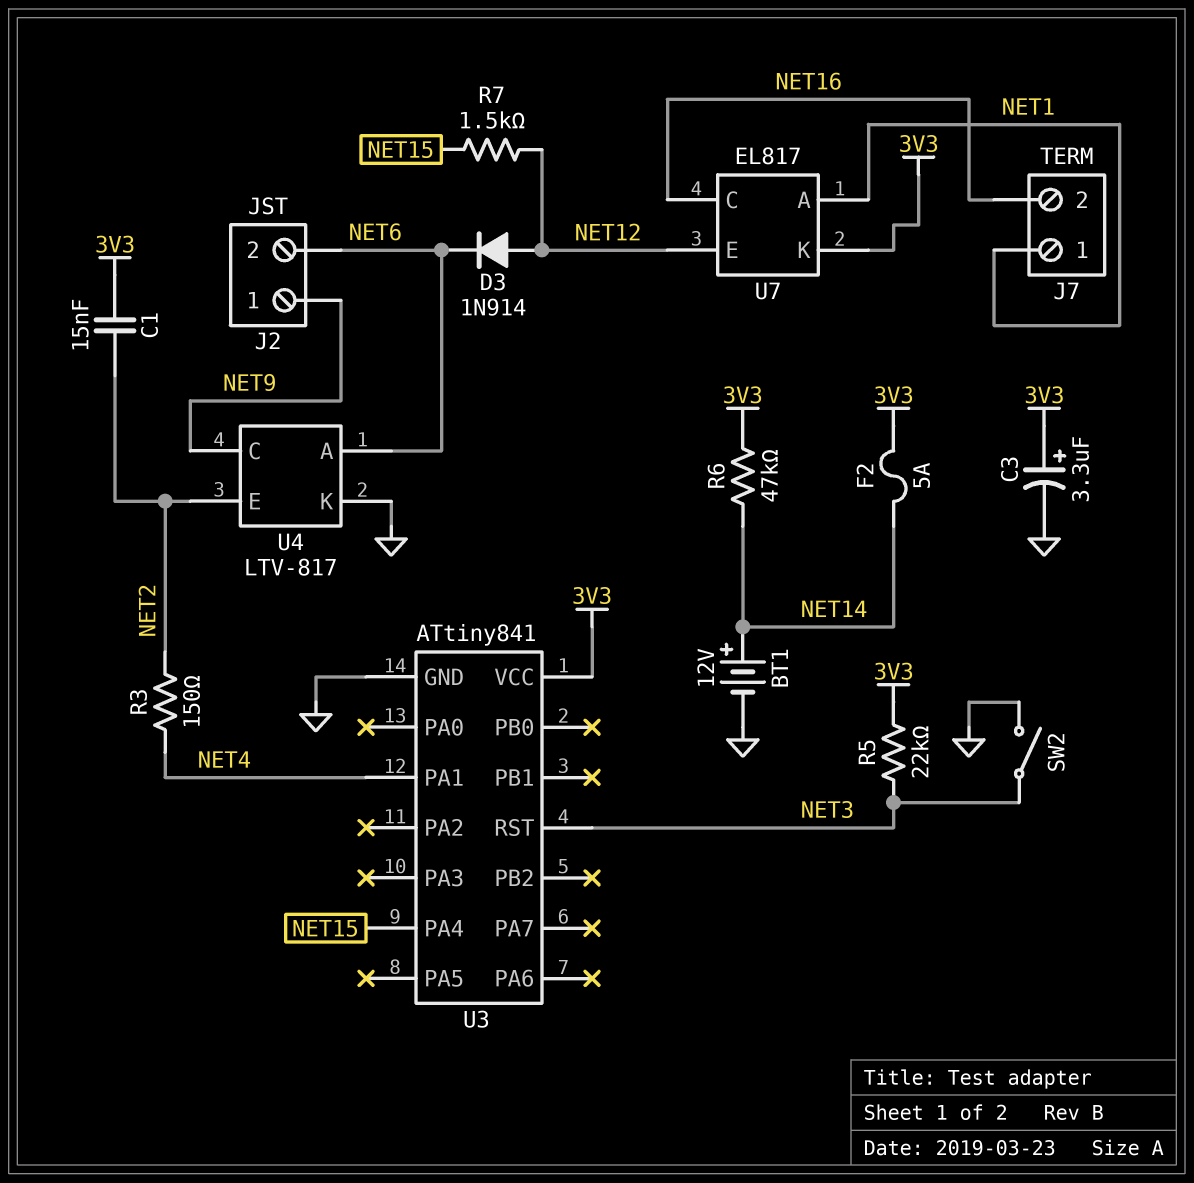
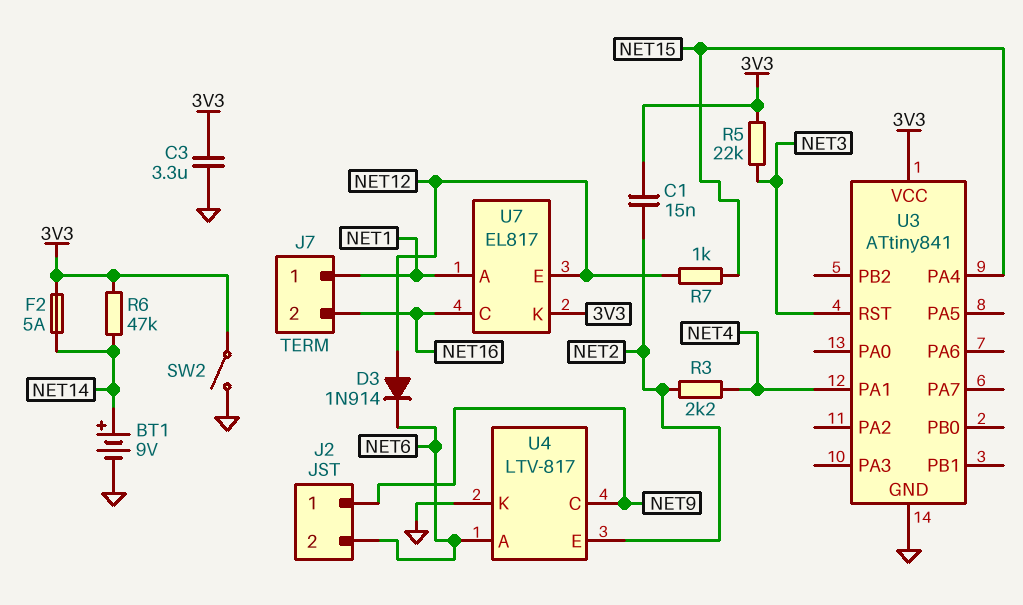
BT1: 12V (plus NET14, minus GND) -> 9V (plus NET14, minus GND)
C3: 3.3uF (plus 3V3, minus GND) -> 3.3uF (3V3, GND)
R3: 150 (NET2, NET4) -> 2.2k (NET2, NET4)
R7: 1.5k (NET12, NET15) -> 1k (NET12, NET15)
SW2: switch (GND, NET3) -> switch (3V3, GND)

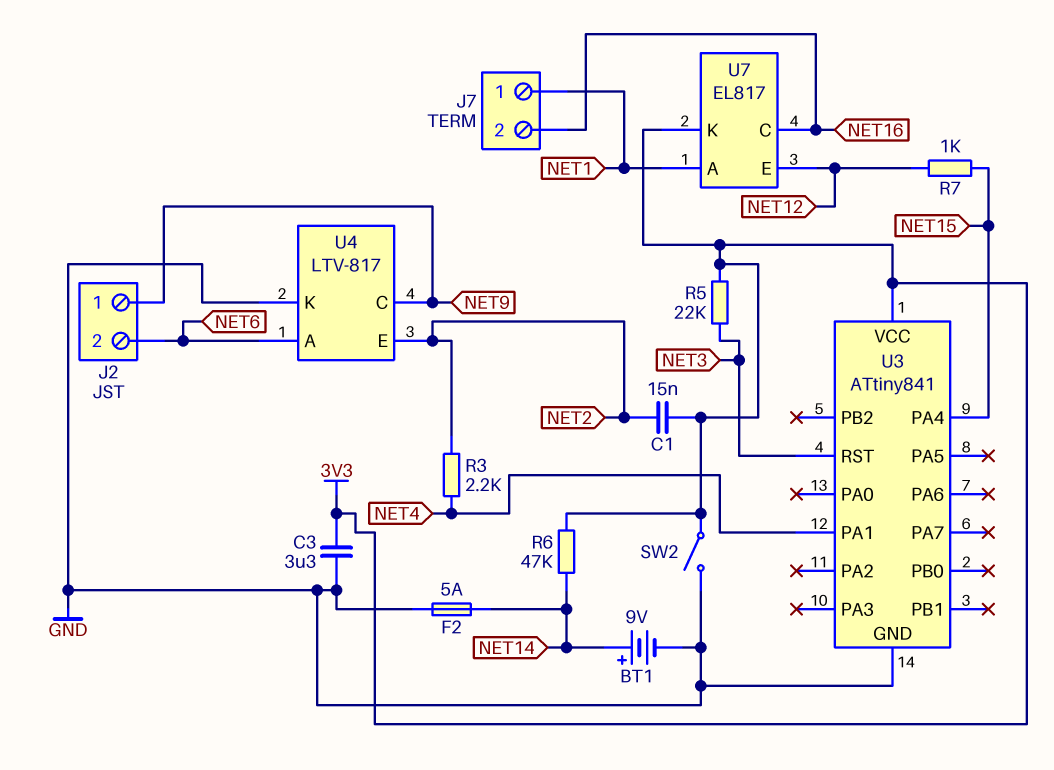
D3: diode 1N914 (A NET12, K NET6) -> none
F2: 5A (3V3, NET14) -> 5A (GND, NET14)

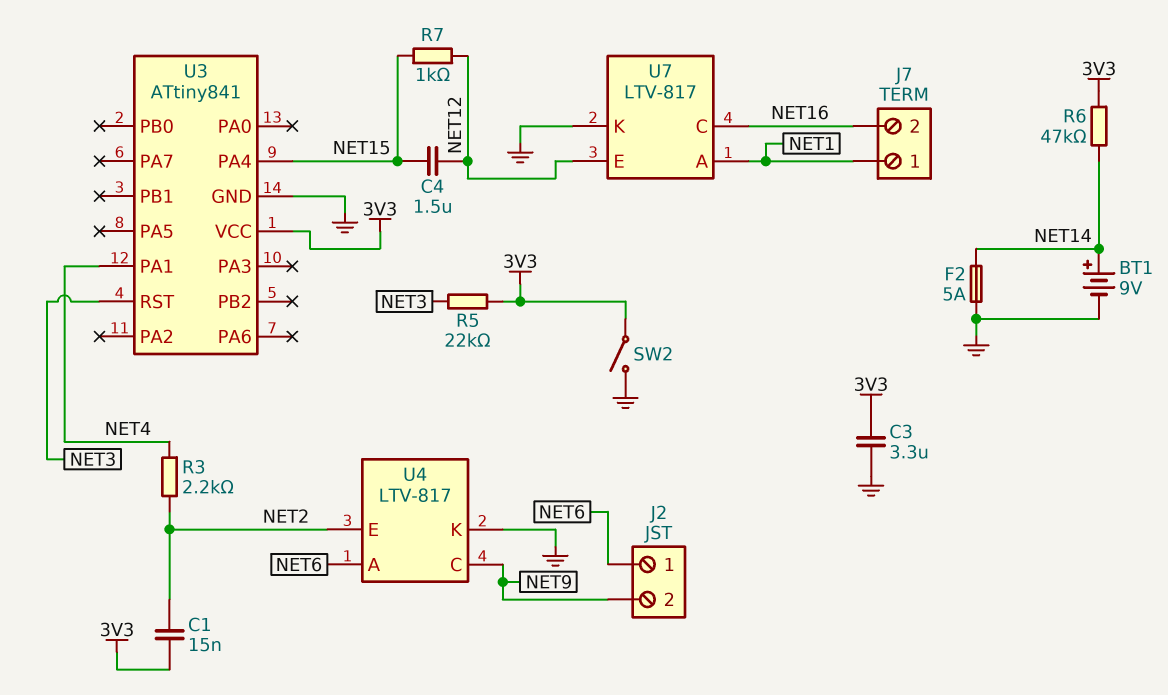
C4: none -> 1.5uF (NET12, NET15)
J2 pin 1: NET9 -> NET6
J2 pin 2: NET6 -> NET9
U7: EL817 -> LTV-817
U7 pin K: 3V3 -> GND

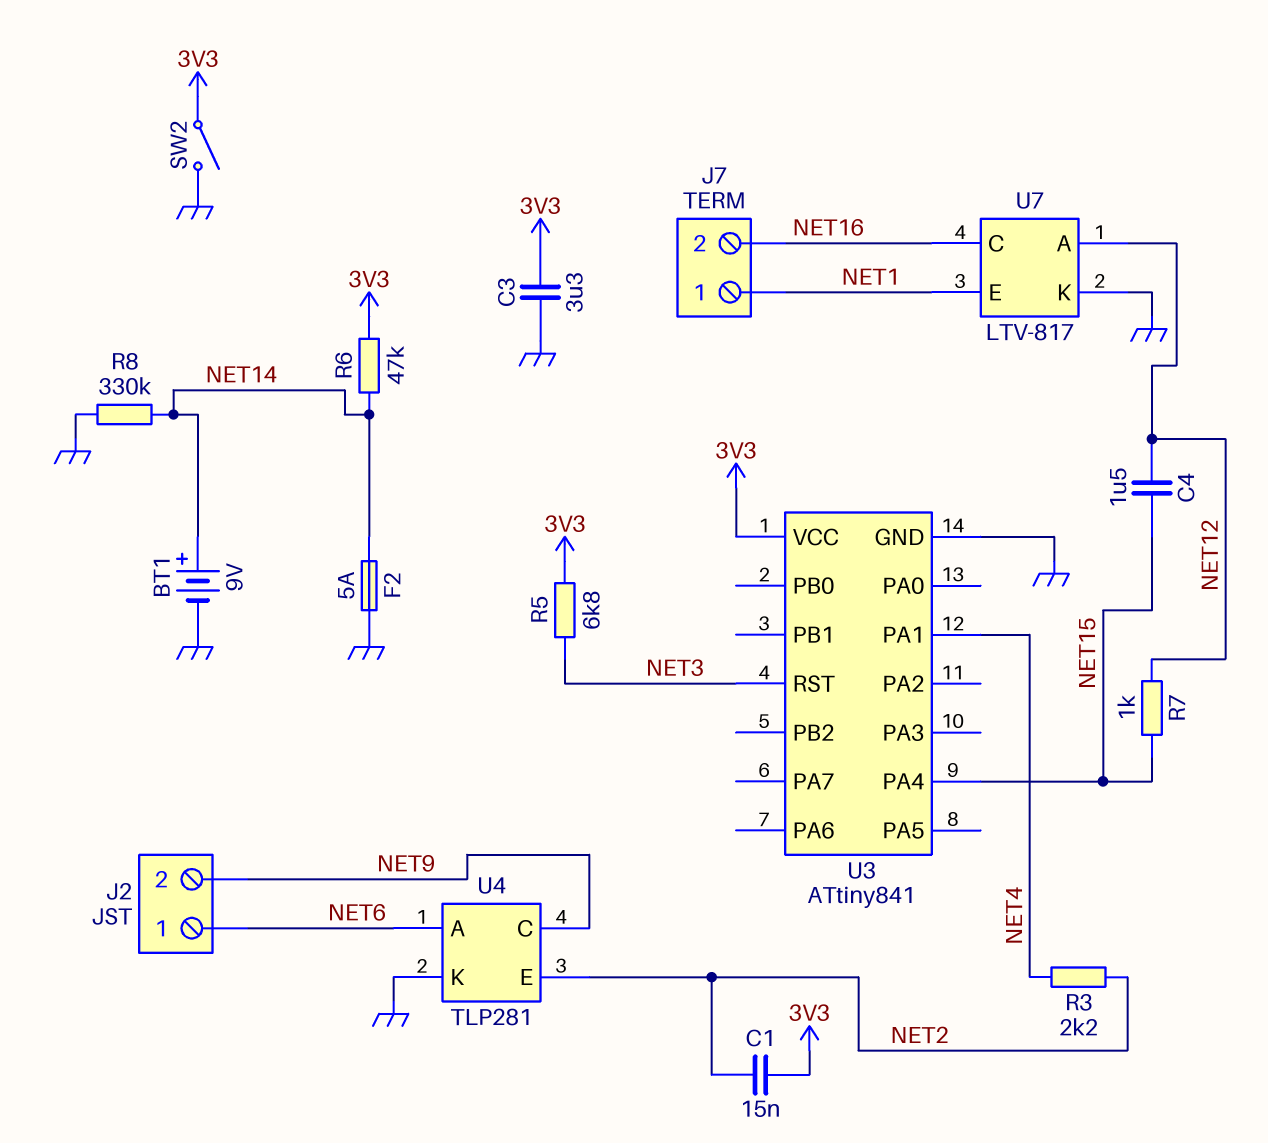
R5: 22k (3V3, NET3) -> 6.8k (3V3, NET3)
R8: none -> 330k (GND, NET14)
U4: LTV-817 -> TLP281
U7 pin A: NET1 -> NET12
U7 pin E: NET12 -> NET1

